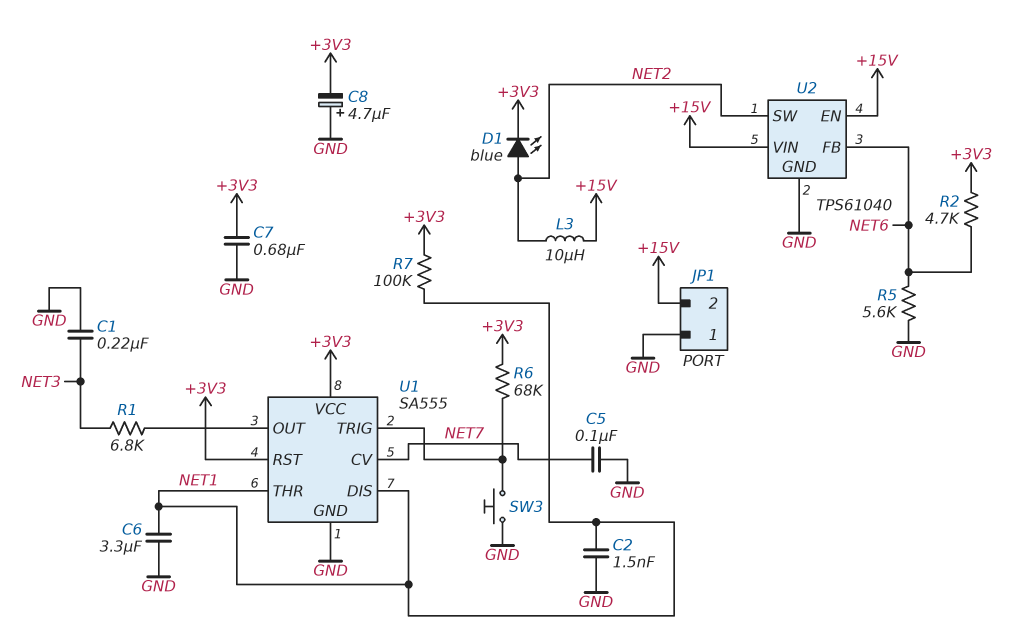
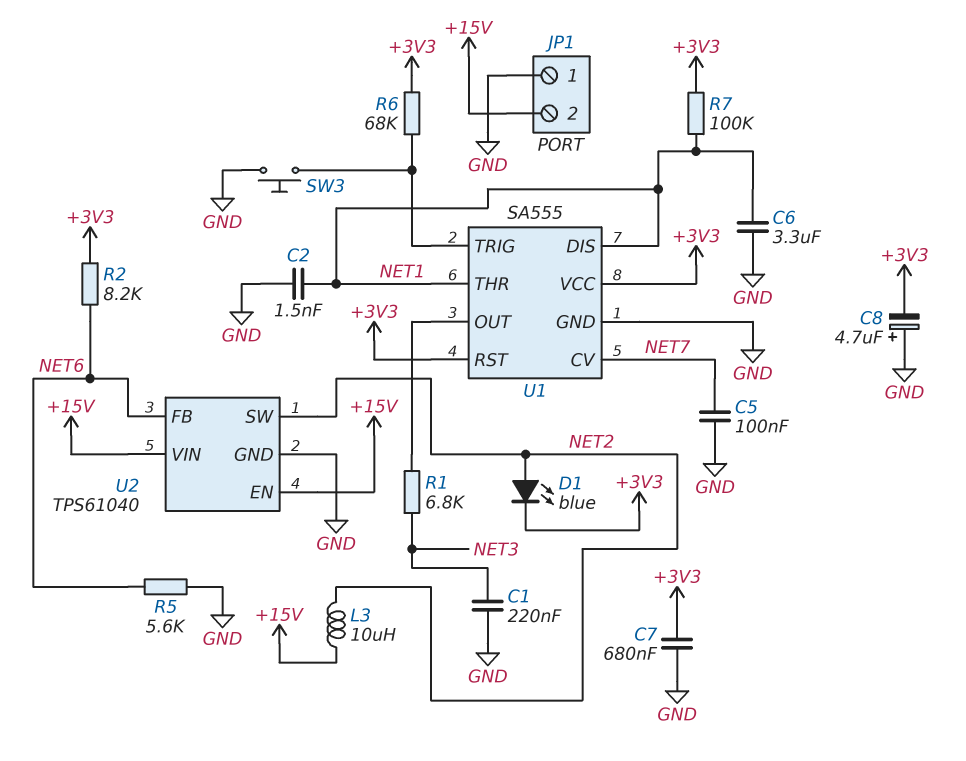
R2: 4.7k (+3V3, NET6) -> 8.2k (+3V3, NET6)

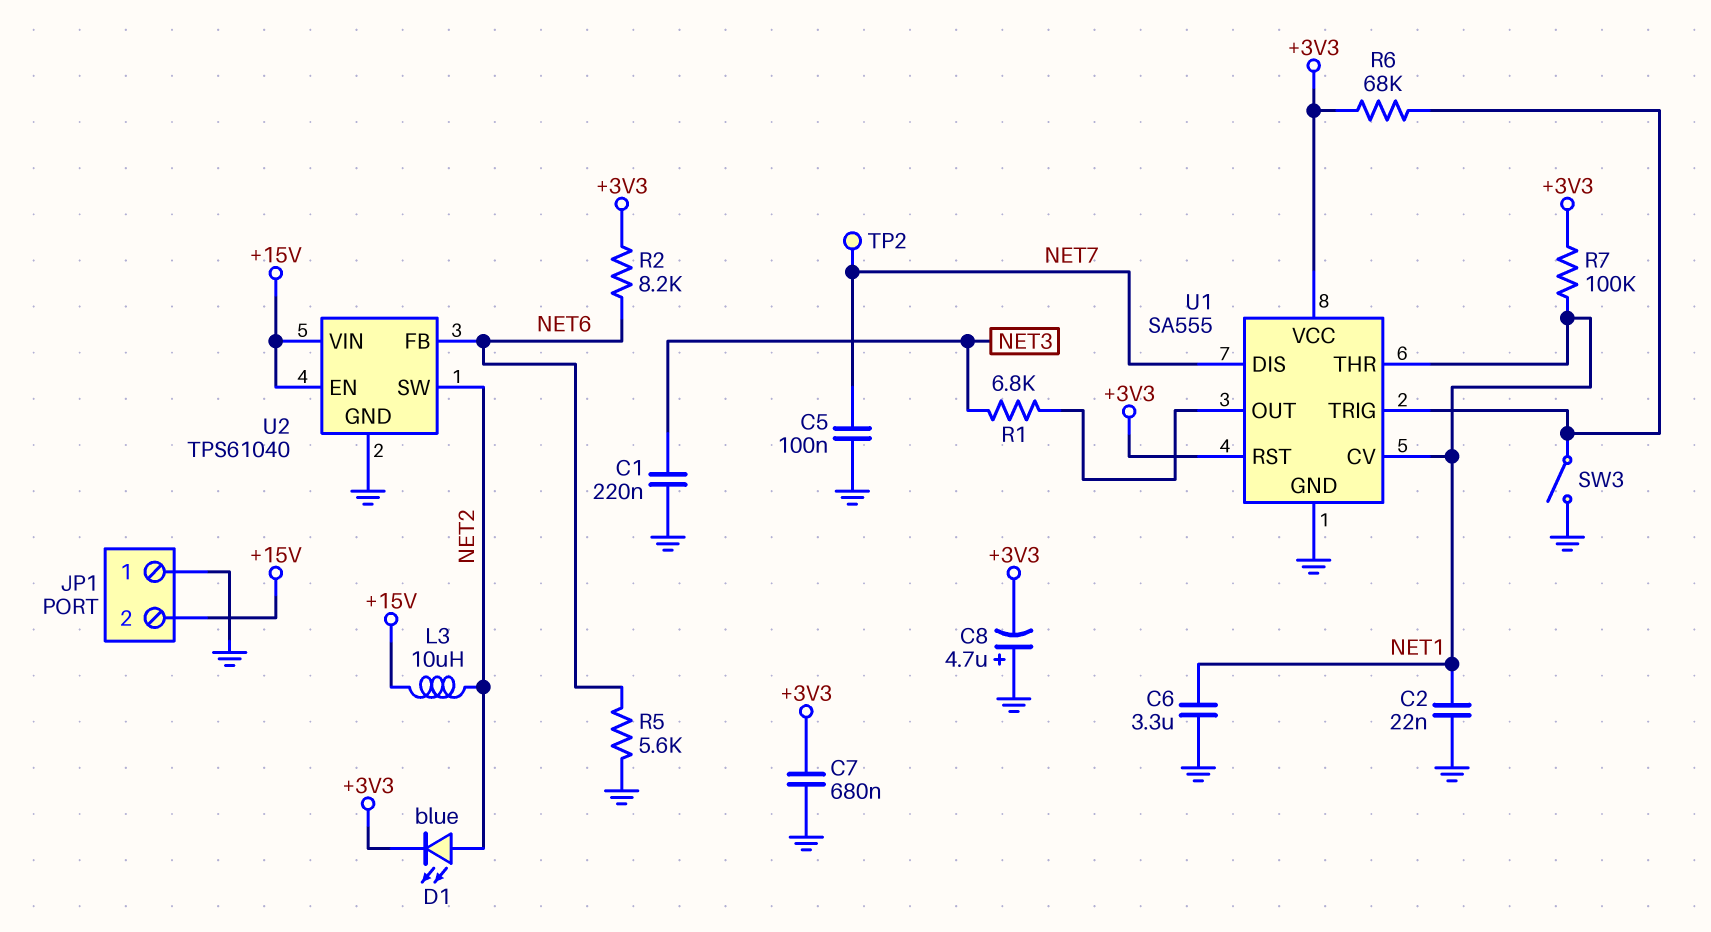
C2: 1.5nF (GND, NET1) -> 22nF (GND, NET1)
SW3: button (GND, U1/TRIG) -> switch (GND, U1/TRIG)
TP2: none -> test point (NET7)
U1 pin CV: NET7 -> NET1
U1 pin DIS: NET1 -> NET7

